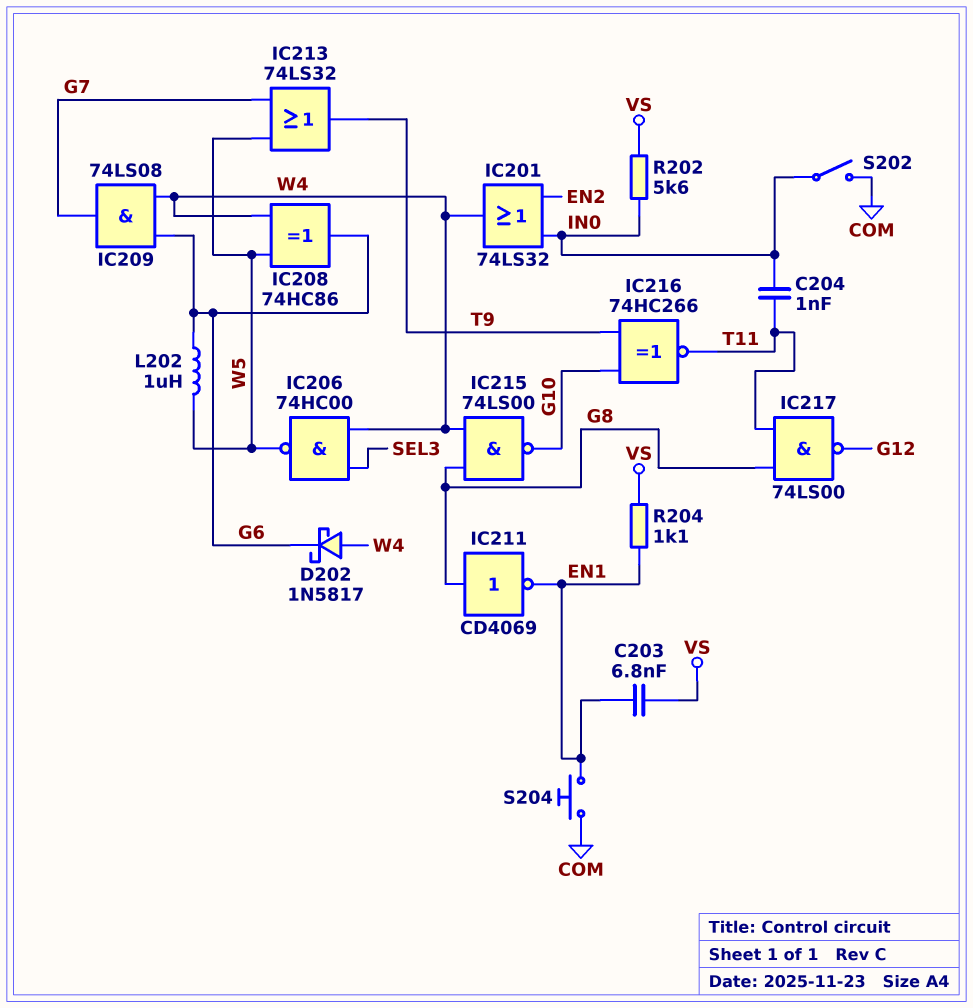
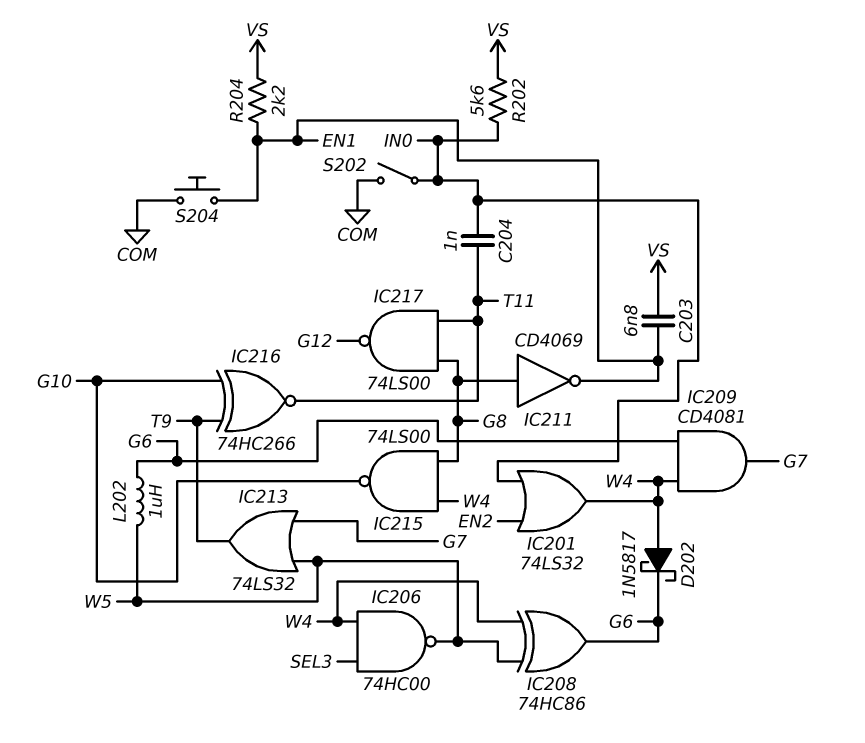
IC209: AND 74LS08 (in G6, in W4, out G7) -> AND CD4081 (in G6, in W4, out G7)
R204: 1.1k (EN1, VS) -> 2.2k (EN1, VS)

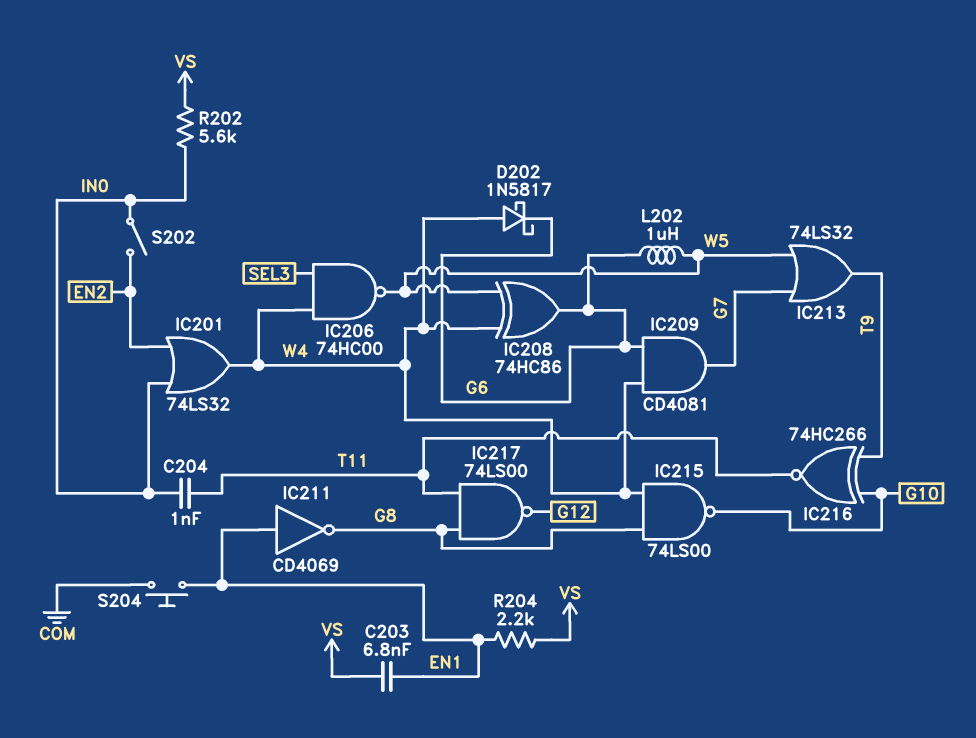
IC211: NOT CD4069 (in G8, out EN1) -> NOT CD4069 (in EN1, out G8)
S202: switch (COM, IN0) -> switch (EN2, IN0)

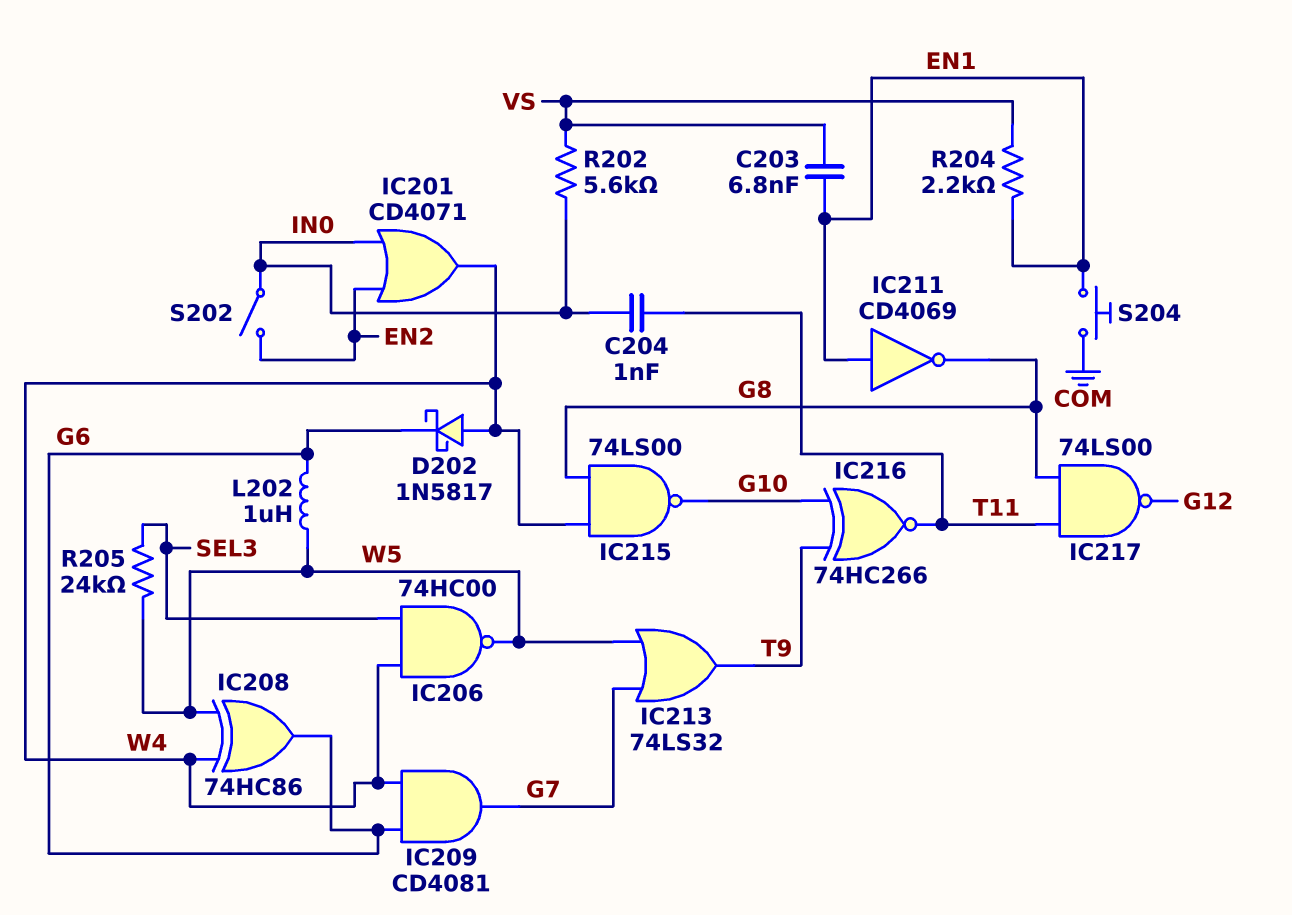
IC201: OR 74LS32 (in EN2, in IN0, out W4) -> OR CD4071 (in EN2, in IN0, out W4)
R205: none -> 24k (SEL3, W5)

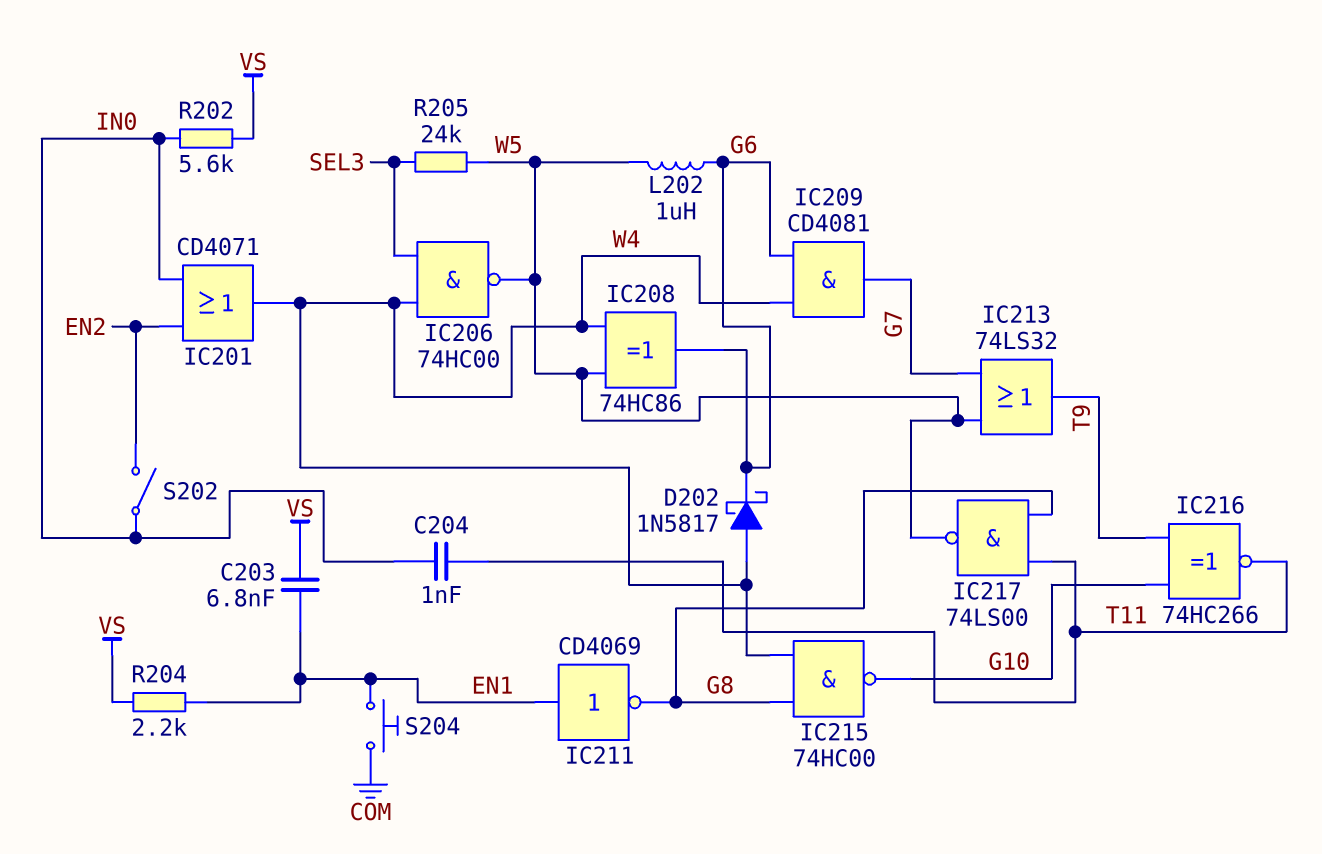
IC215: NAND 74LS00 (in G8, in W4, out G10) -> NAND 74HC00 (in G8, in W4, out G10)
IC217: NAND 74LS00 (in G8, in T11, out G12) -> NAND 74LS00 (in G8, in T11, out W5)

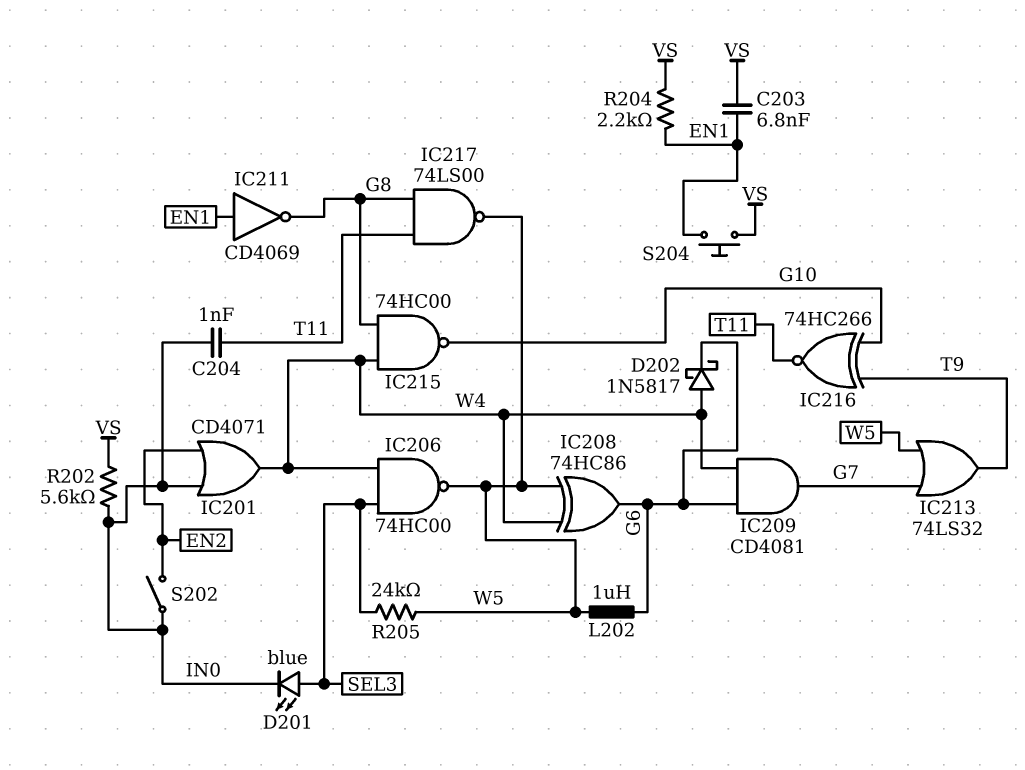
D201: none -> LED blue (A SEL3, K IN0)
S204: button (COM, EN1) -> button (EN1, VS)

